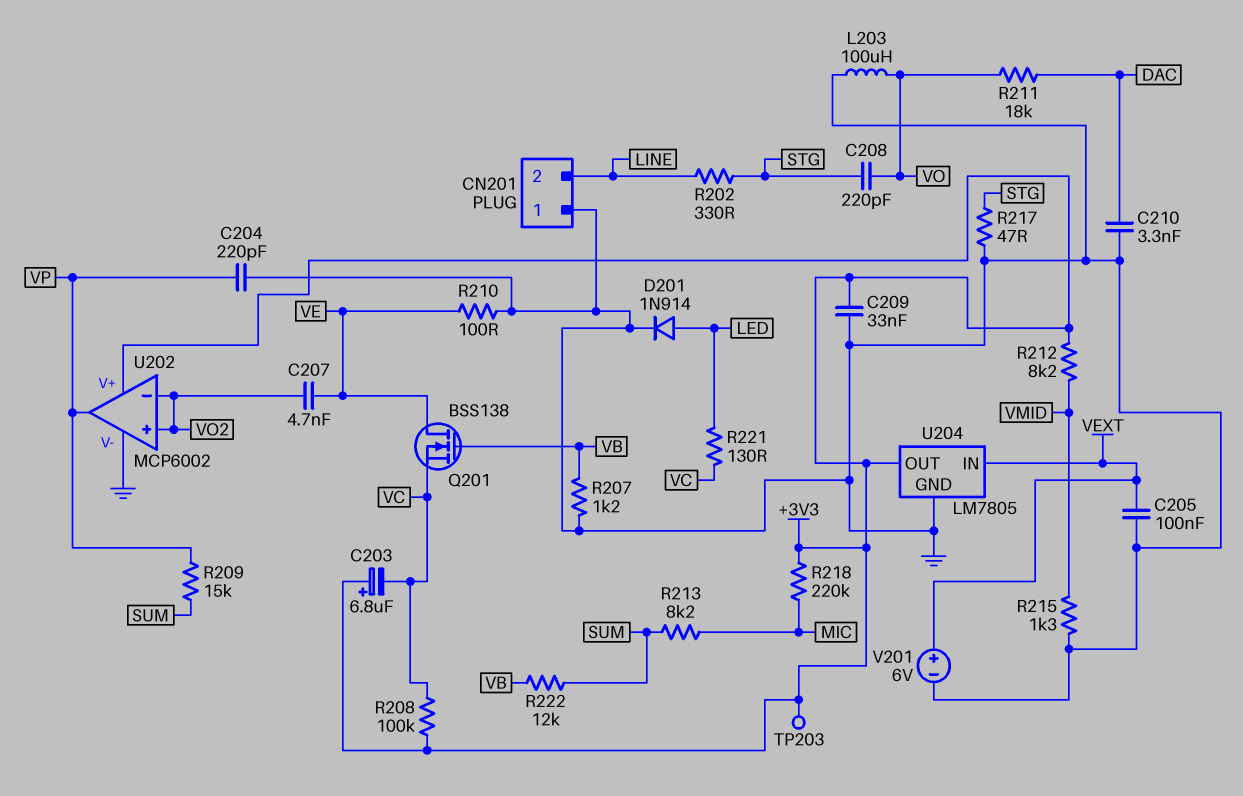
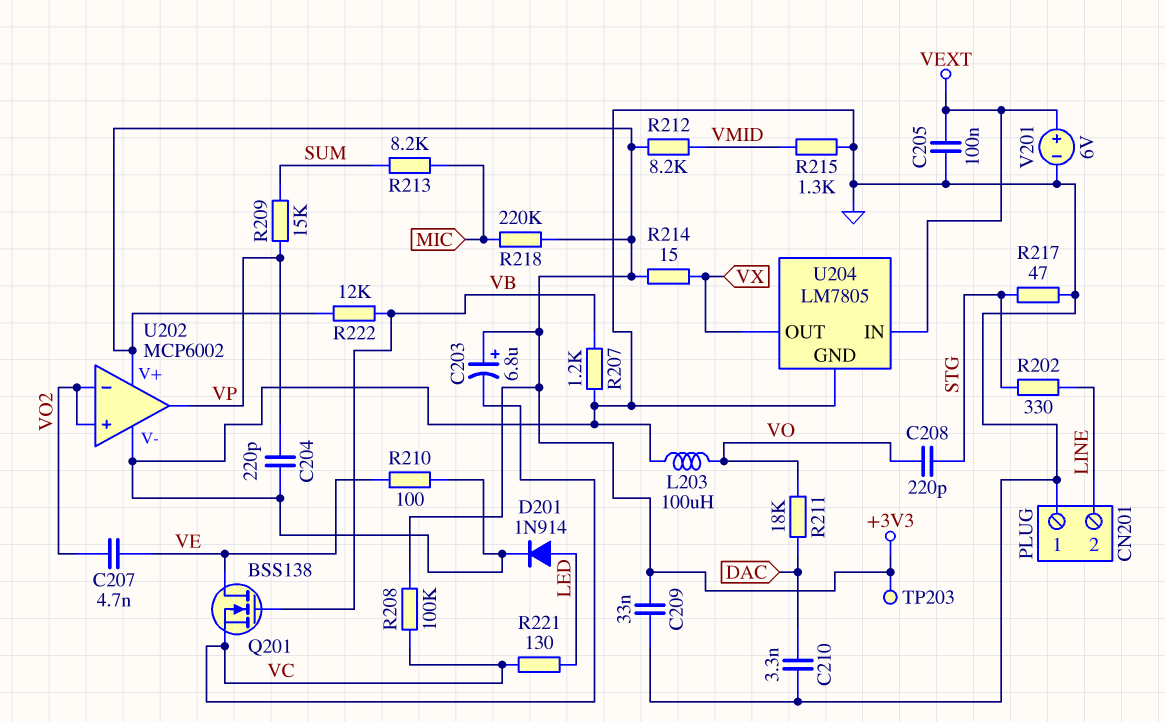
R214: none -> 15 (+3V3, VX)
R222: 12k (SUM, VB) -> 12k (+3V3, VB)
U204 pin OUT: +3V3 -> VX

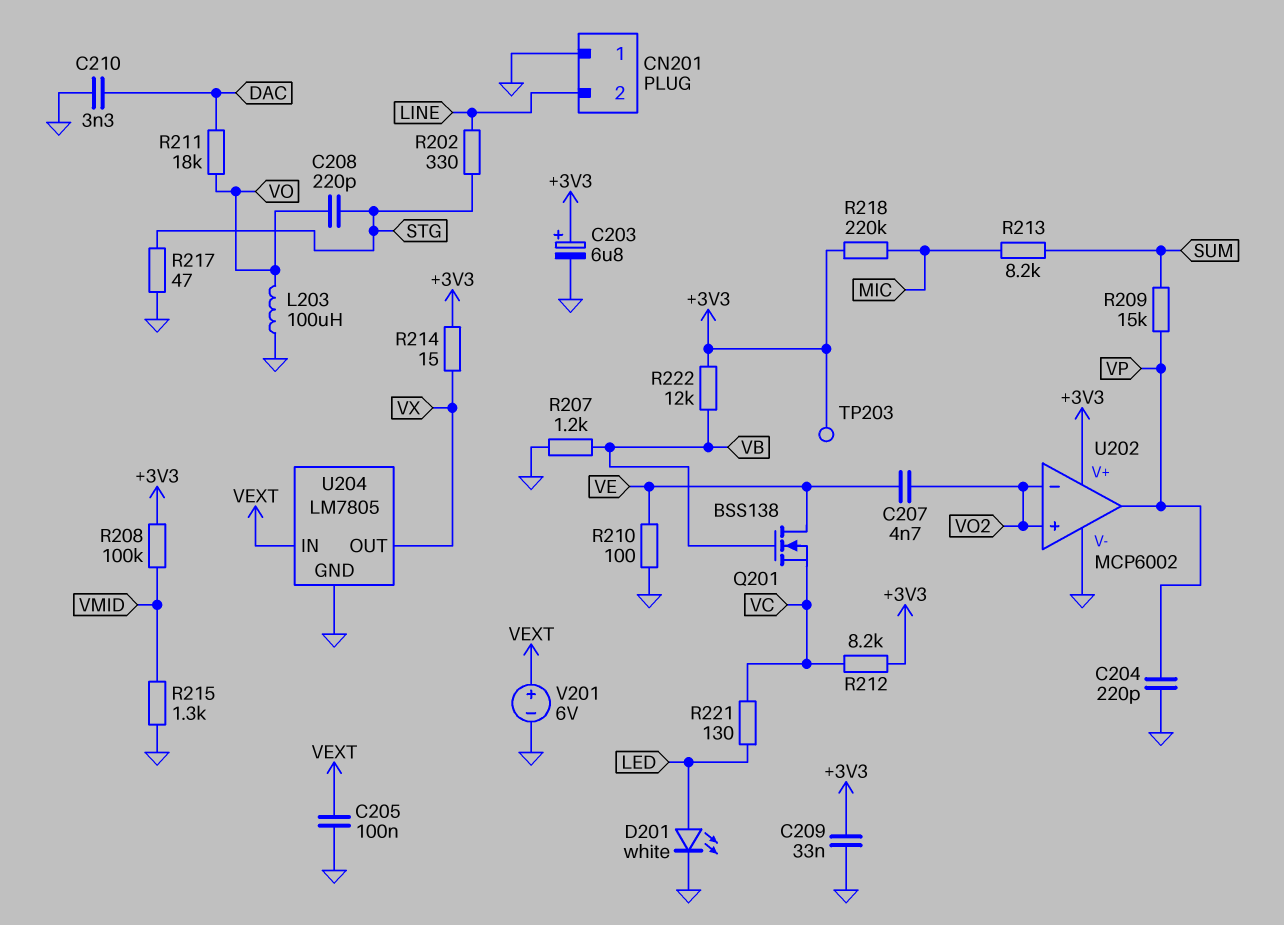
C203: 6.8uF (plus +3V3, minus VC) -> 6.8uF (plus +3V3, minus GND)
D201: diode 1N914 (A LED, K GND) -> LED white (A LED, K GND)
R208: 100k (+3V3, VC) -> 100k (+3V3, VMID)
R212: 8.2k (+3V3, VMID) -> 8.2k (+3V3, VC)

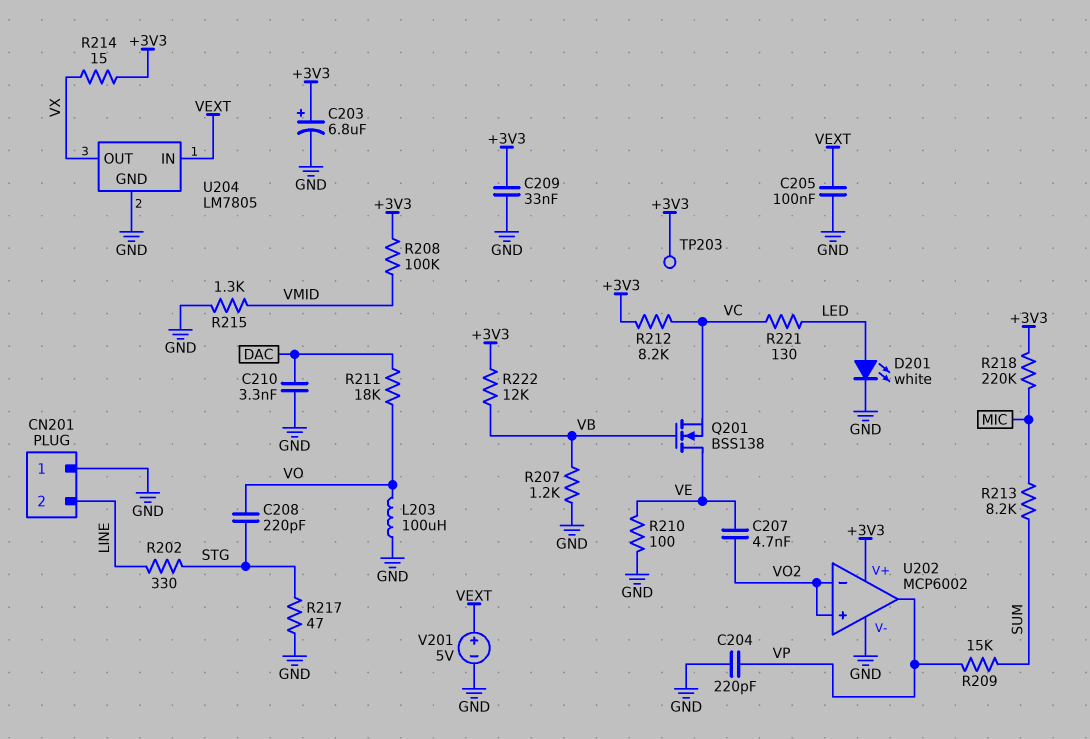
V201: 6V (plus VEXT, minus GND) -> 5V (plus VEXT, minus GND)

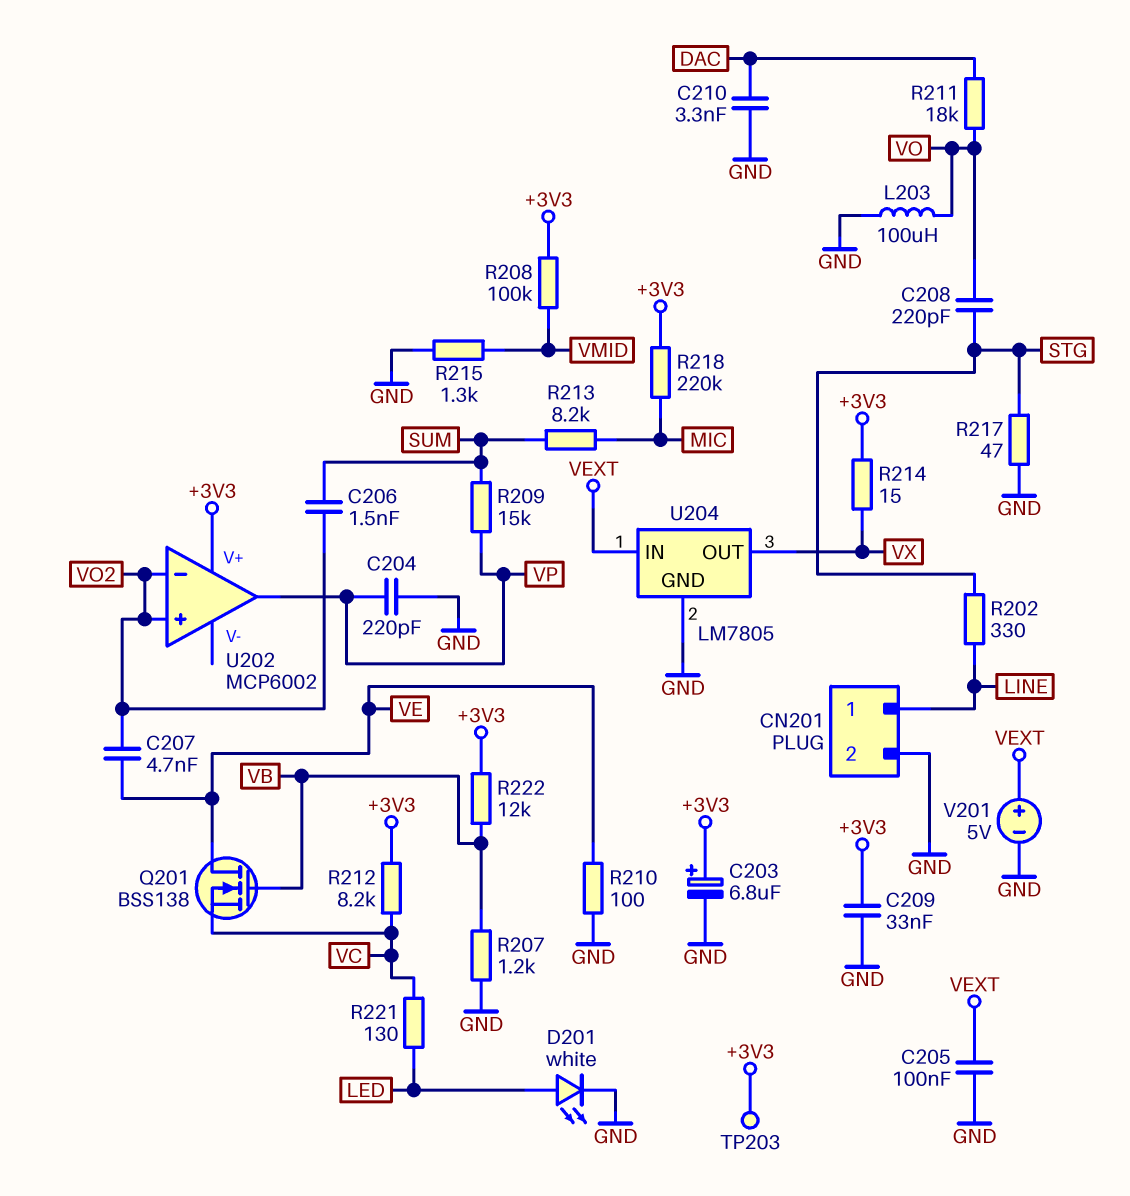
C206: none -> 1.5nF (SUM, VO2)
CN201 pin 1: GND -> LINE
CN201 pin 2: LINE -> GND
U202 pin V-: GND -> none

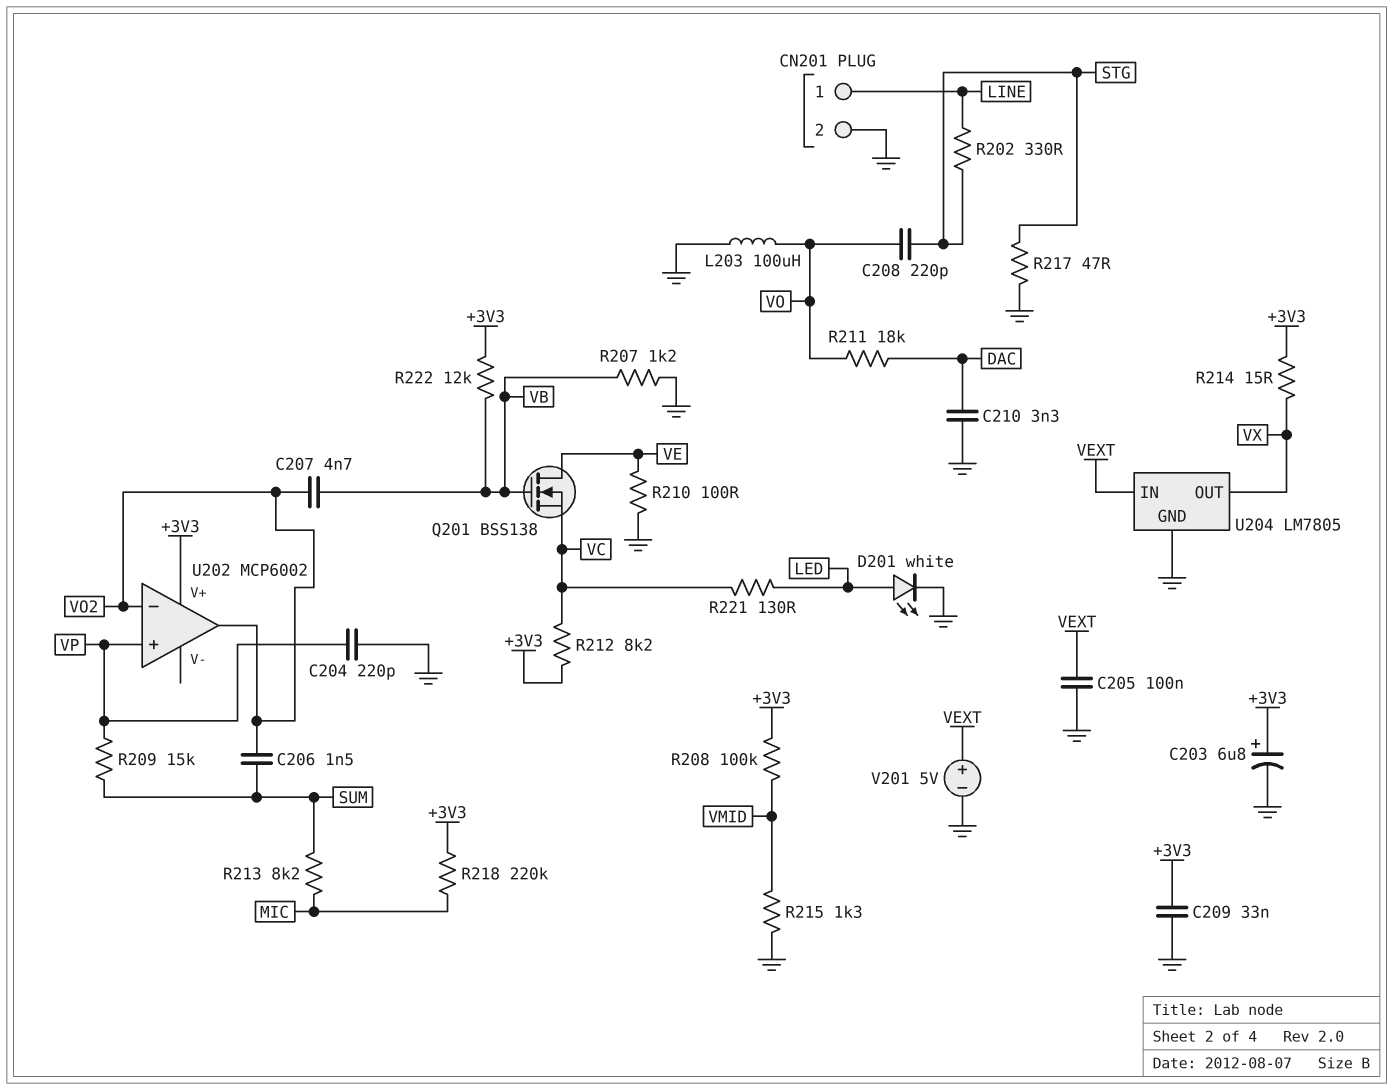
C207: 4.7nF (VE, VO2) -> 4.7nF (VB, VO2)
TP203: test point (+3V3) -> none
U202 pin in+: VO2 -> VP
U202 pin out: VP -> VO2

